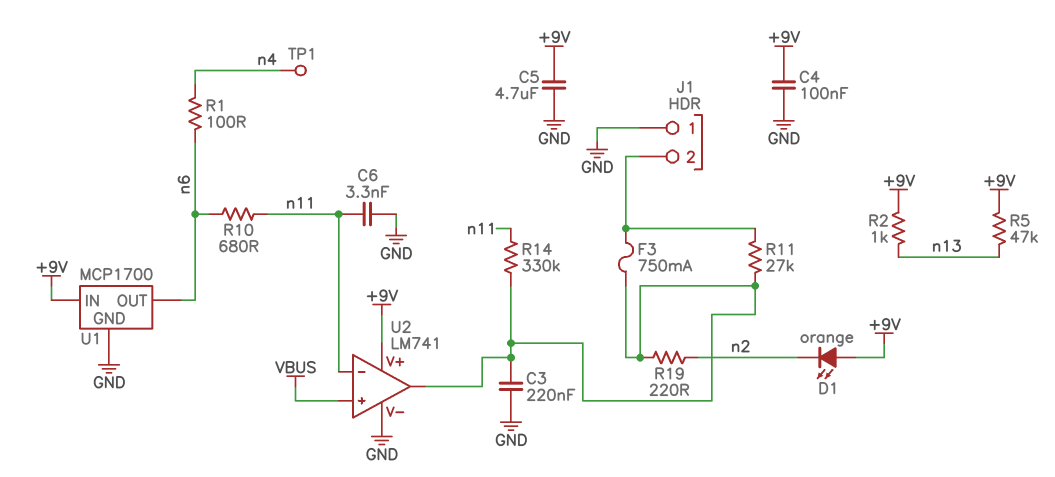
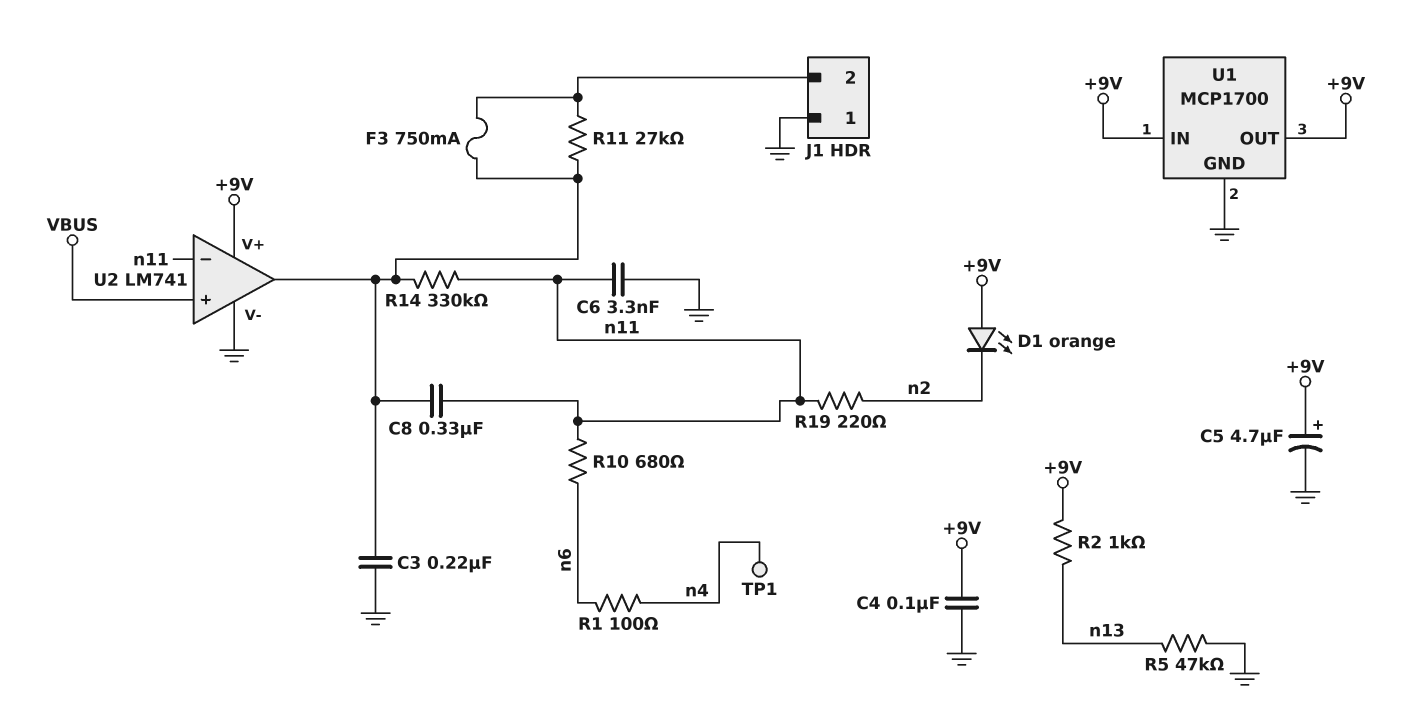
C5: 4.7uF (+9V, GND) -> 4.7uF (plus +9V, minus GND)
C8: none -> 330nF (U2/out, n11)
R5: 47k (+9V, n13) -> 47k (GND, n13)
R19: 220 (U2/out, n2) -> 220 (n2, n11)
U1 pin OUT: n6 -> +9V

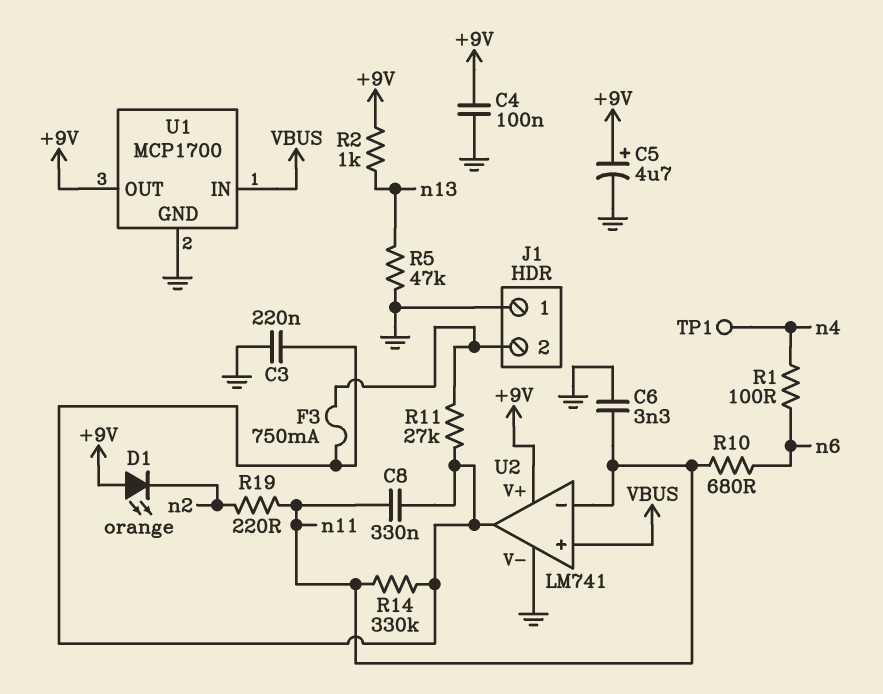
U1 pin IN: +9V -> VBUS

